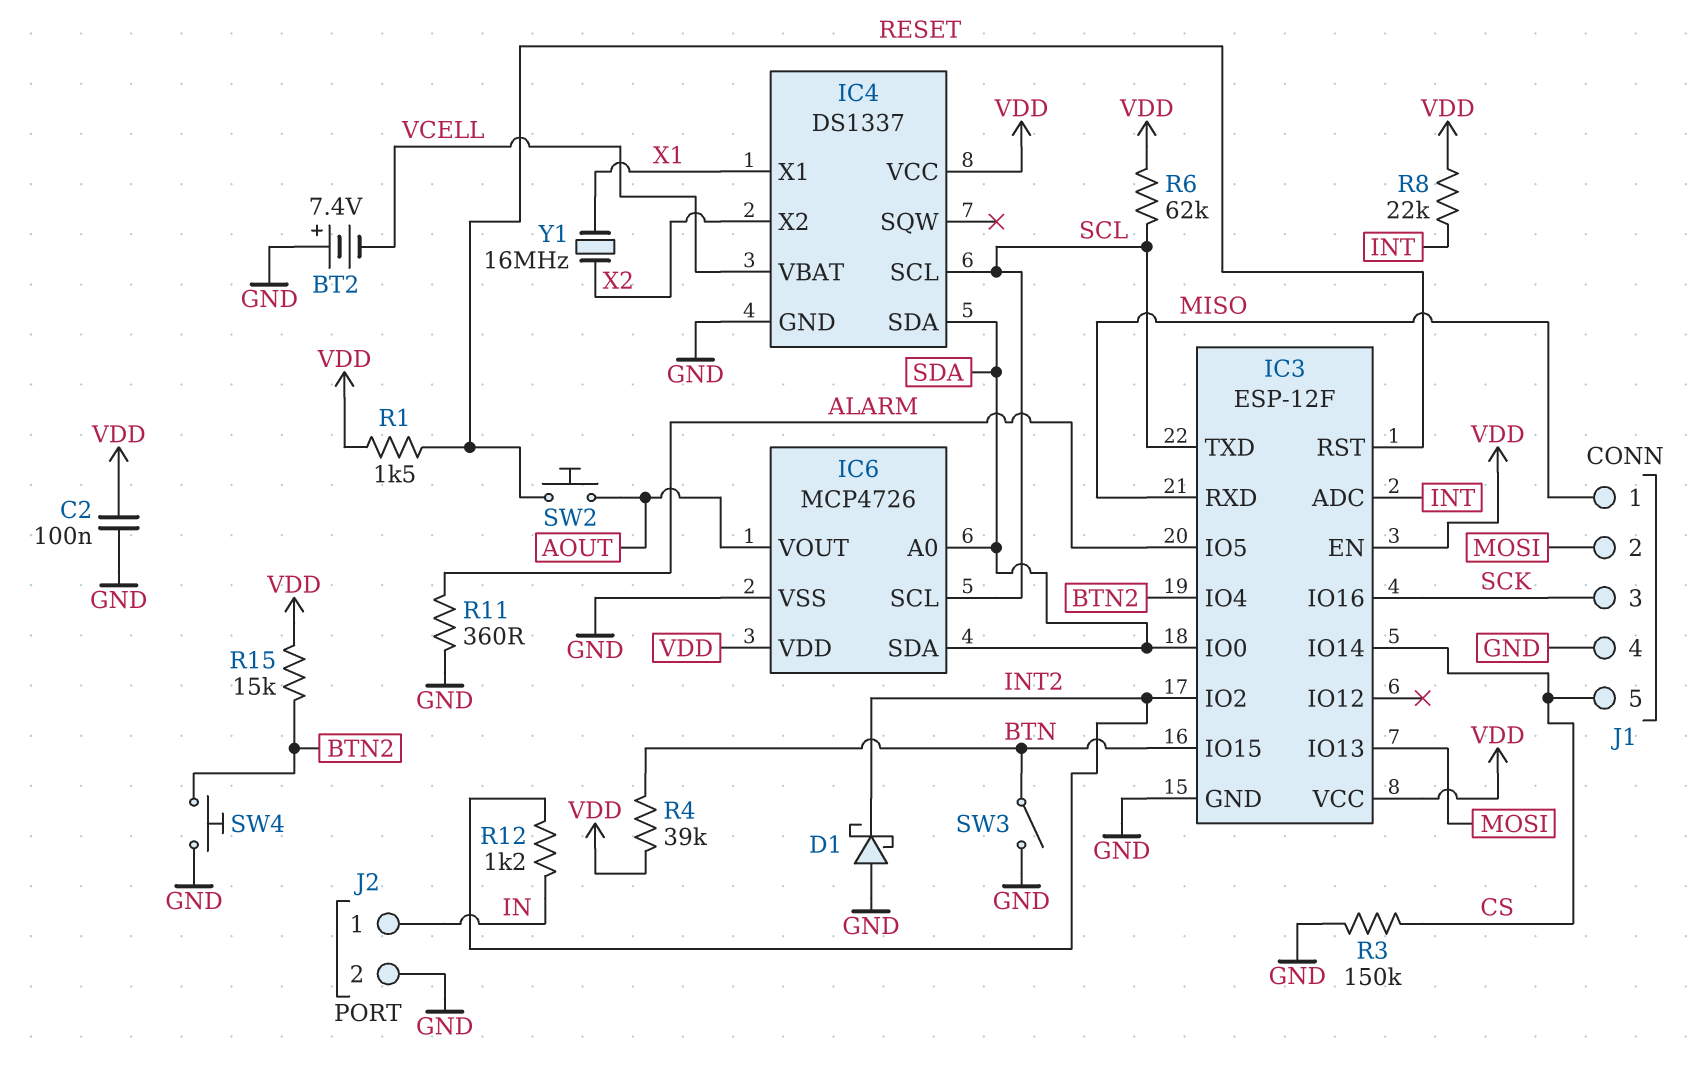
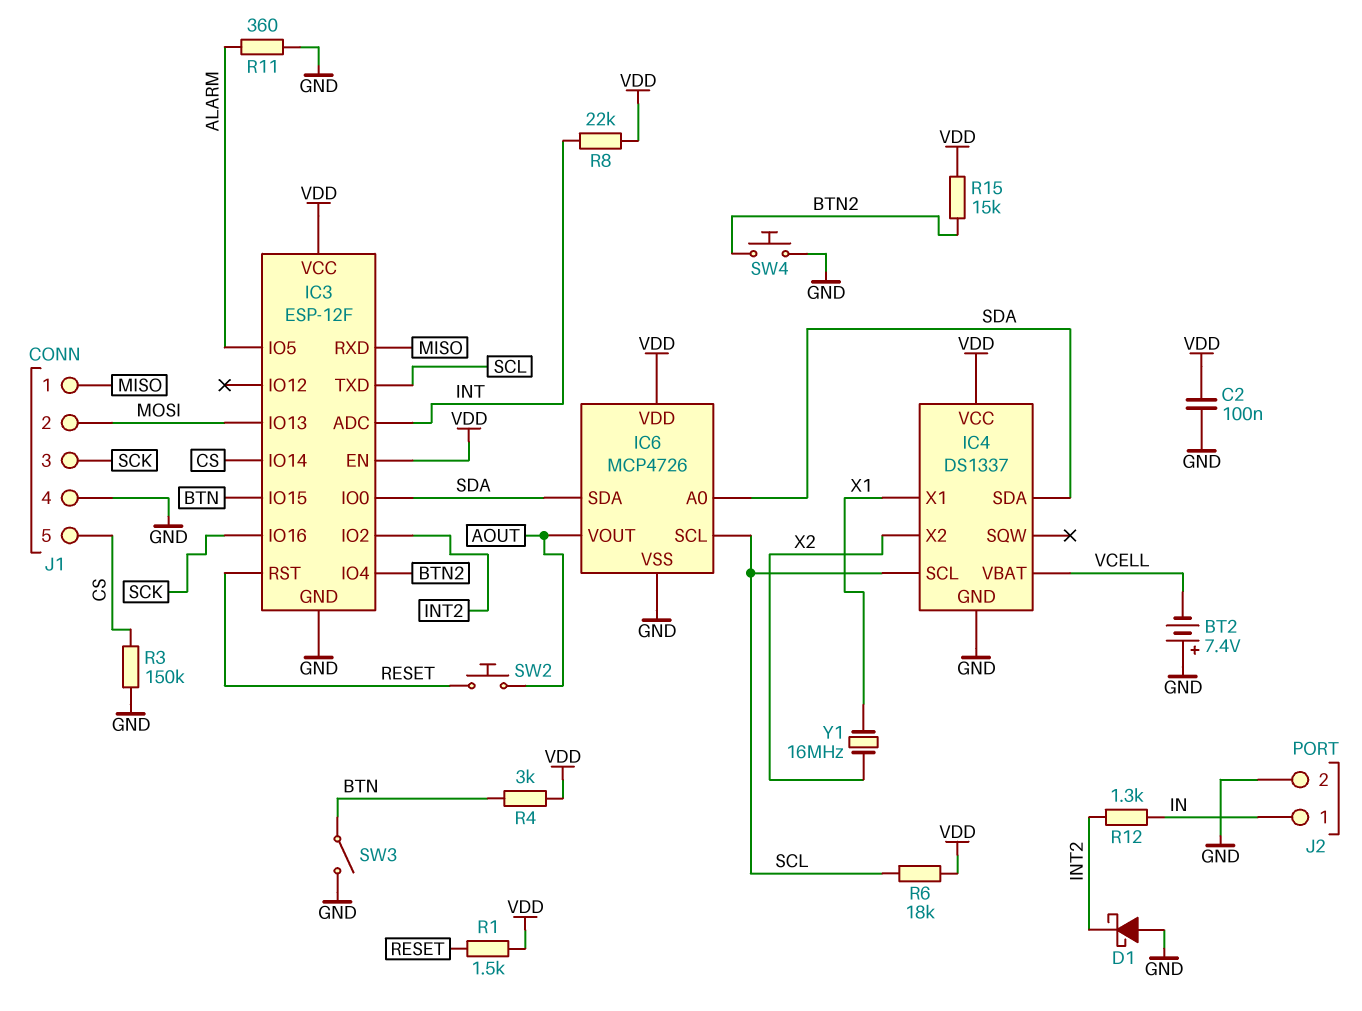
R4: 39k (BTN, VDD) -> 3k (BTN, VDD)
R6: 62k (SCL, VDD) -> 18k (SCL, VDD)
R12: 1.2k (IN, INT2) -> 1.3k (IN, INT2)

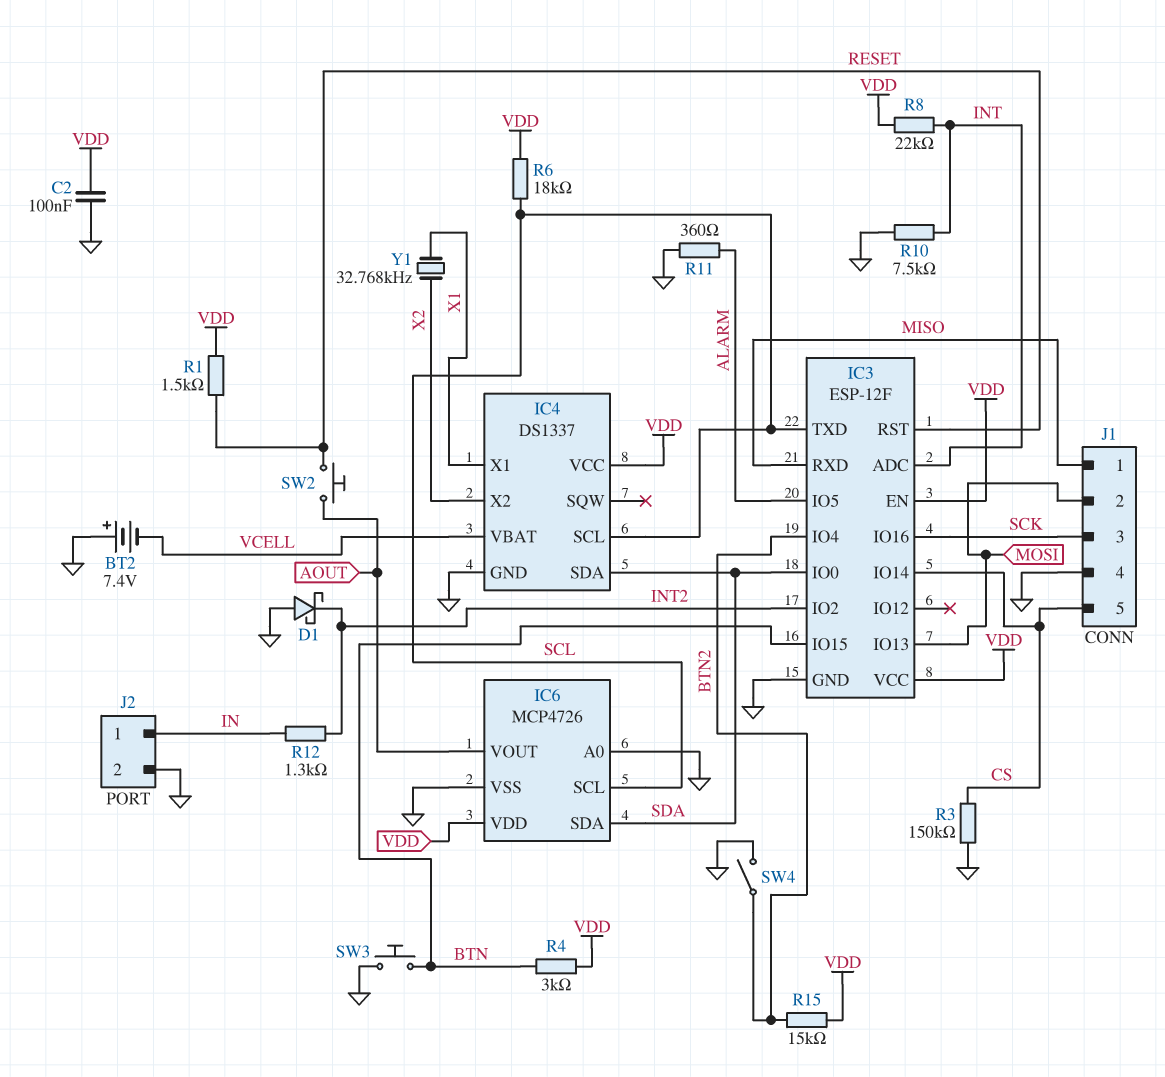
IC6 pin A0: SDA -> GND
R10: none -> 7.5k (GND, INT)
SW3: switch (BTN, GND) -> button (BTN, GND)
SW4: button (BTN2, GND) -> switch (BTN2, GND)
Y1: 16MHz (X1, X2) -> 32.768kHz (X1, X2)

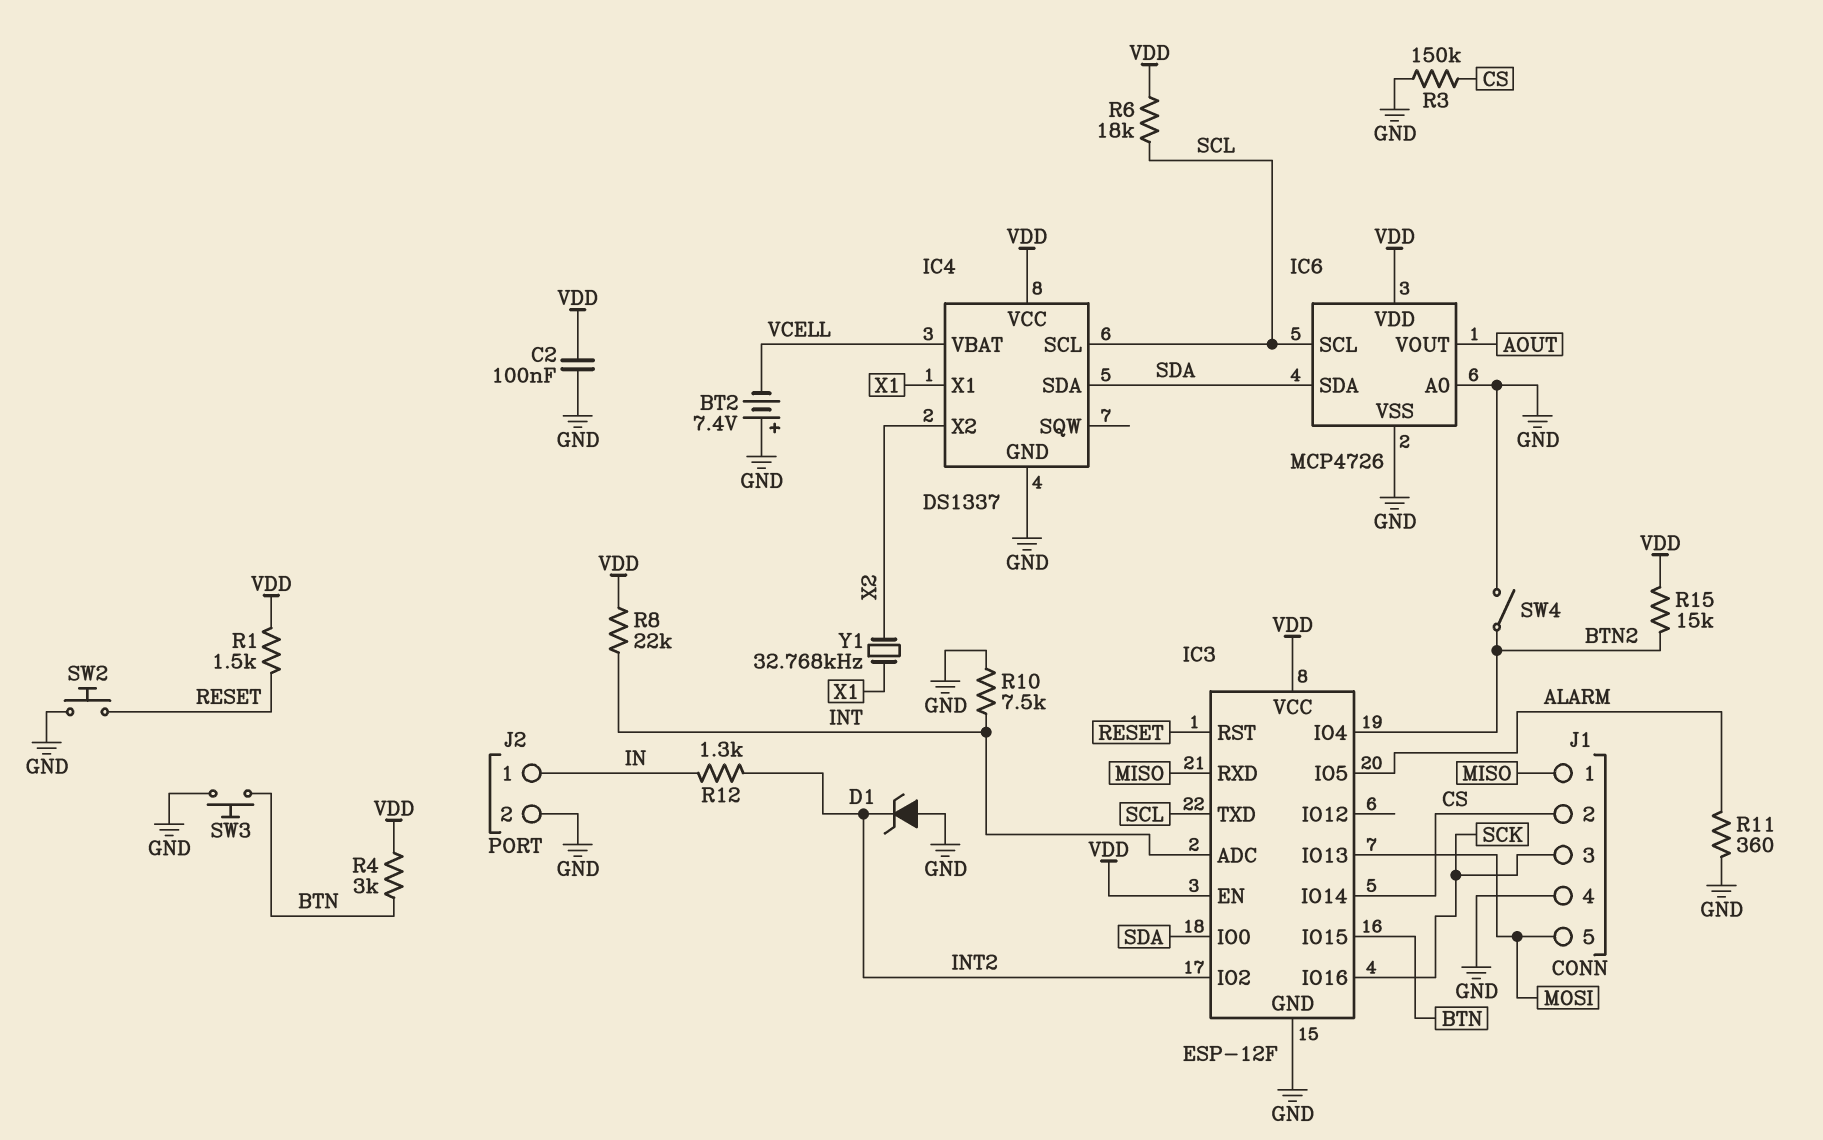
D1: schottky (A GND, K INT2) -> zener (A GND, K INT2)
J1 pin 2: MOSI -> CS
J1 pin 5: CS -> MOSI
SW2: button (AOUT, RESET) -> button (GND, RESET)

